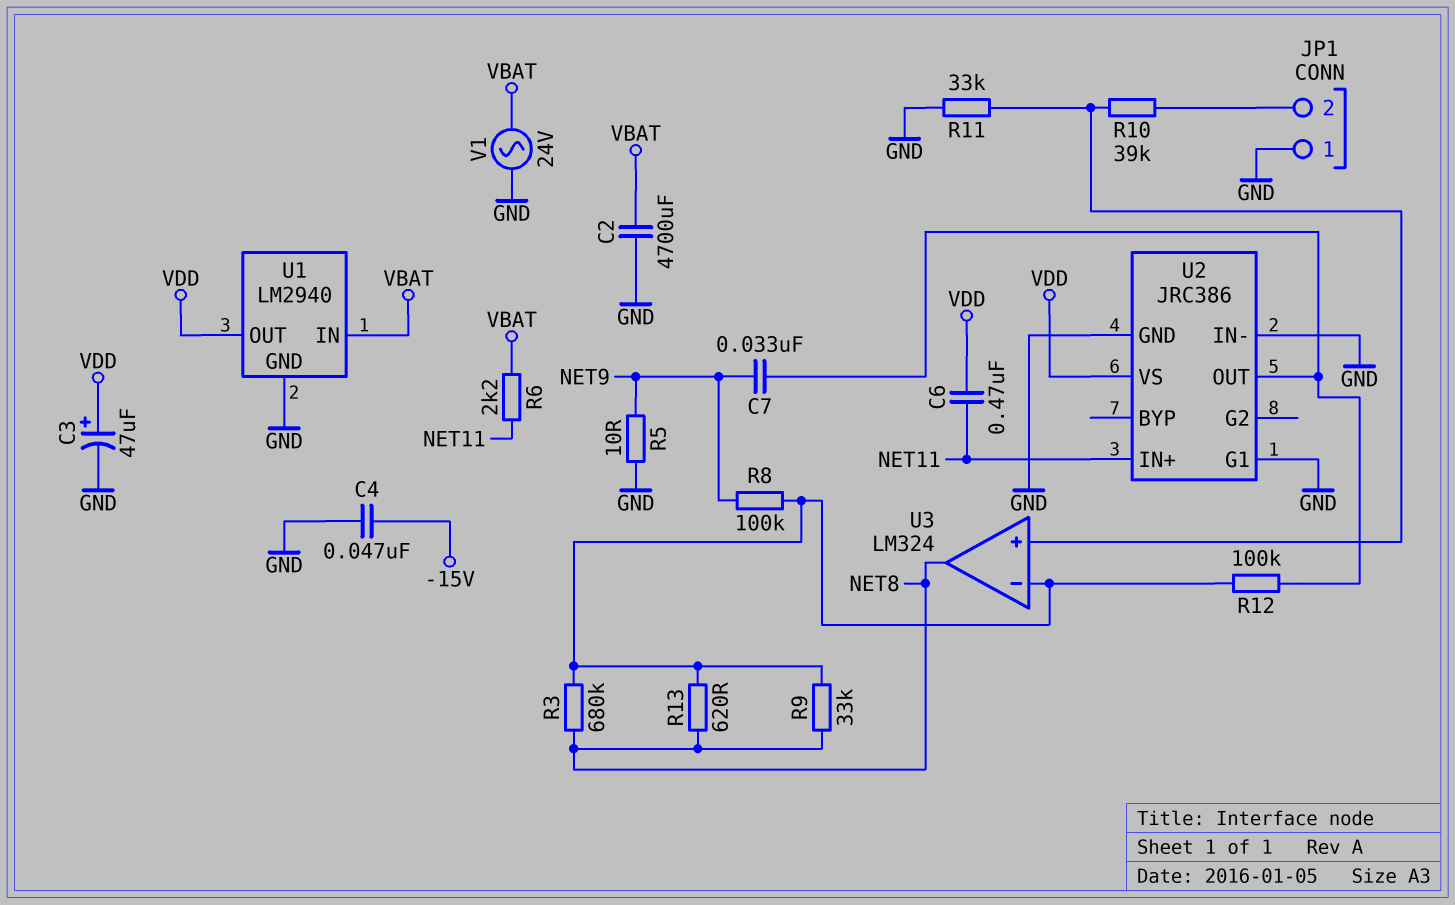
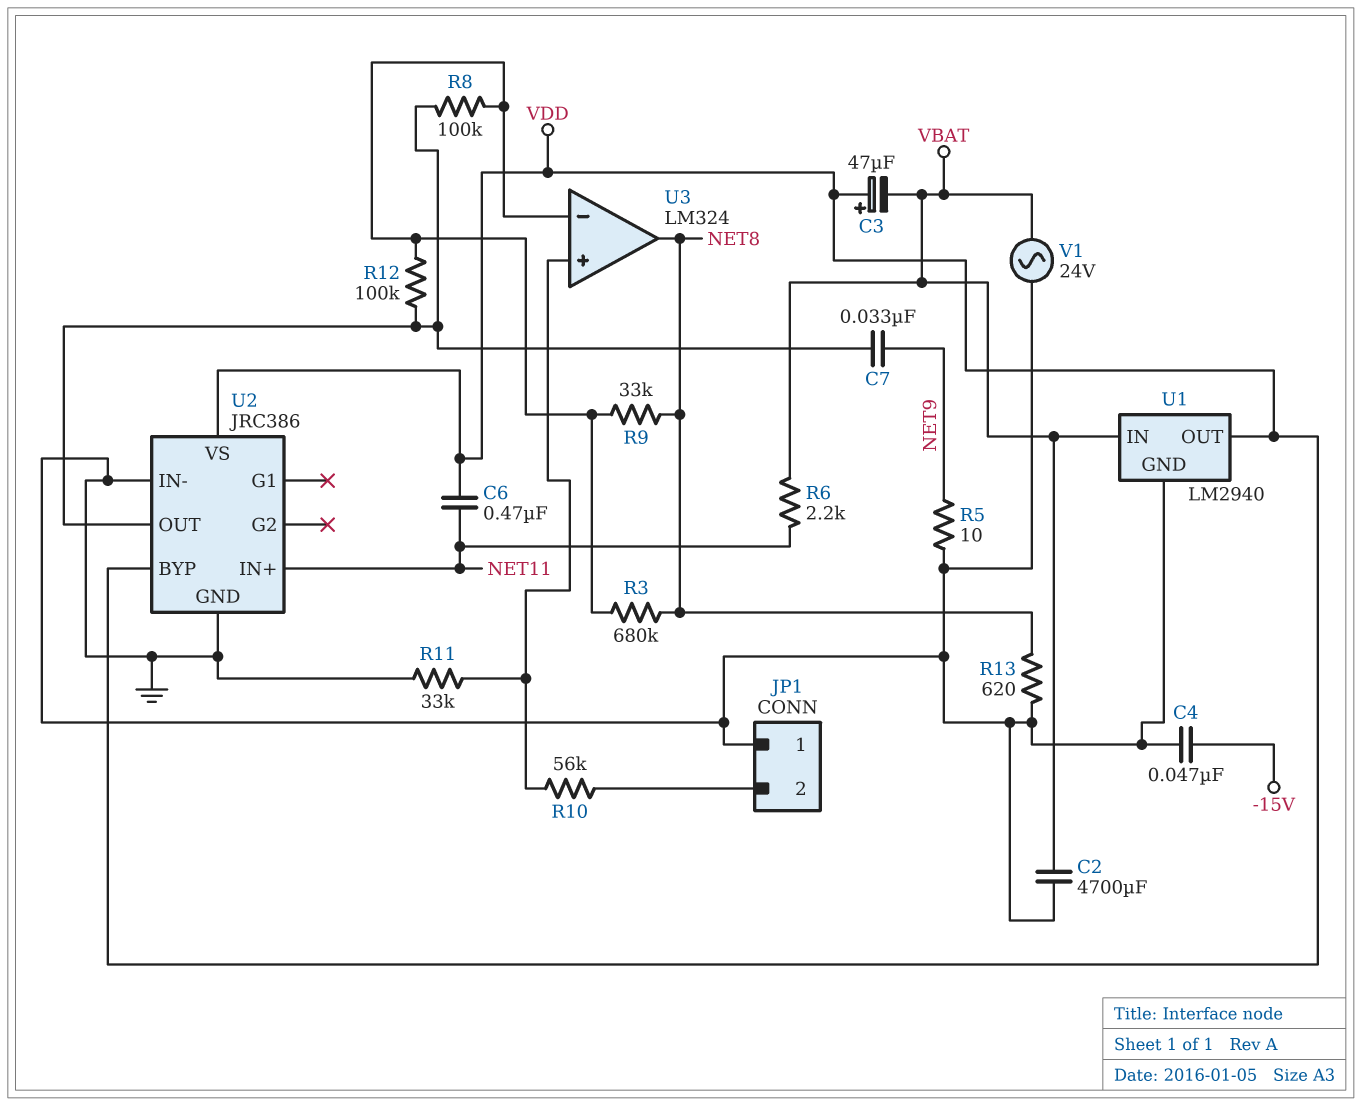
C3: 47uF (plus VDD, minus GND) -> 47uF (plus VDD, minus VBAT)
R8: 100k (NET9, U3/in-) -> 100k (U2/OUT, U3/in-)
R10: 39k (JP1/2, U3/in+) -> 56k (JP1/2, U3/in+)
R13: 620 (NET8, U3/in-) -> 620 (GND, NET8)
U2 pin BYP: none -> VDD
U2 pin G1: GND -> none

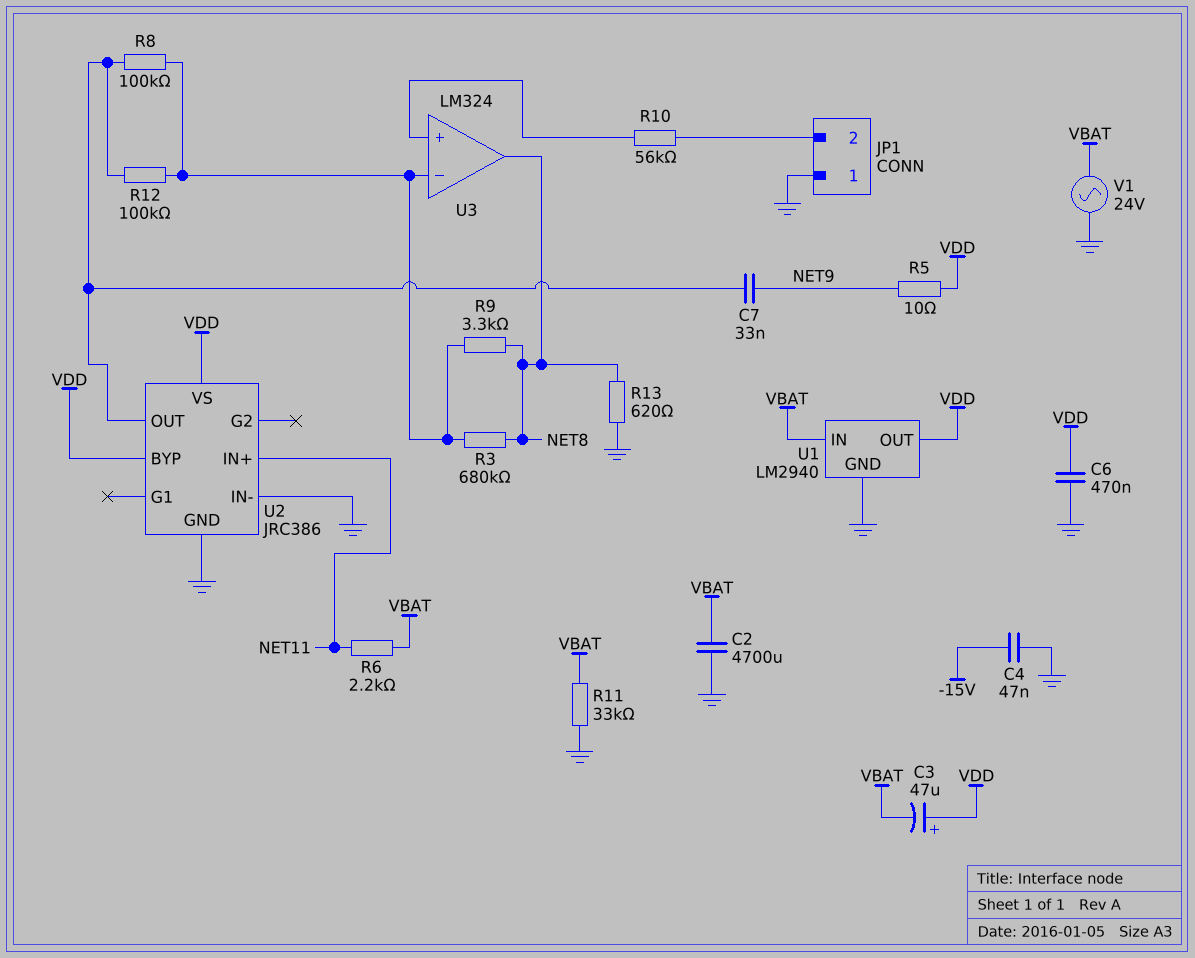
C6: 470nF (NET11, VDD) -> 470nF (GND, VDD)
R5: 10 (GND, NET9) -> 10 (NET9, VDD)
R9: 33k (NET8, U3/in-) -> 3.3k (NET8, U3/in-)
R11: 33k (GND, U3/in+) -> 33k (GND, VBAT)

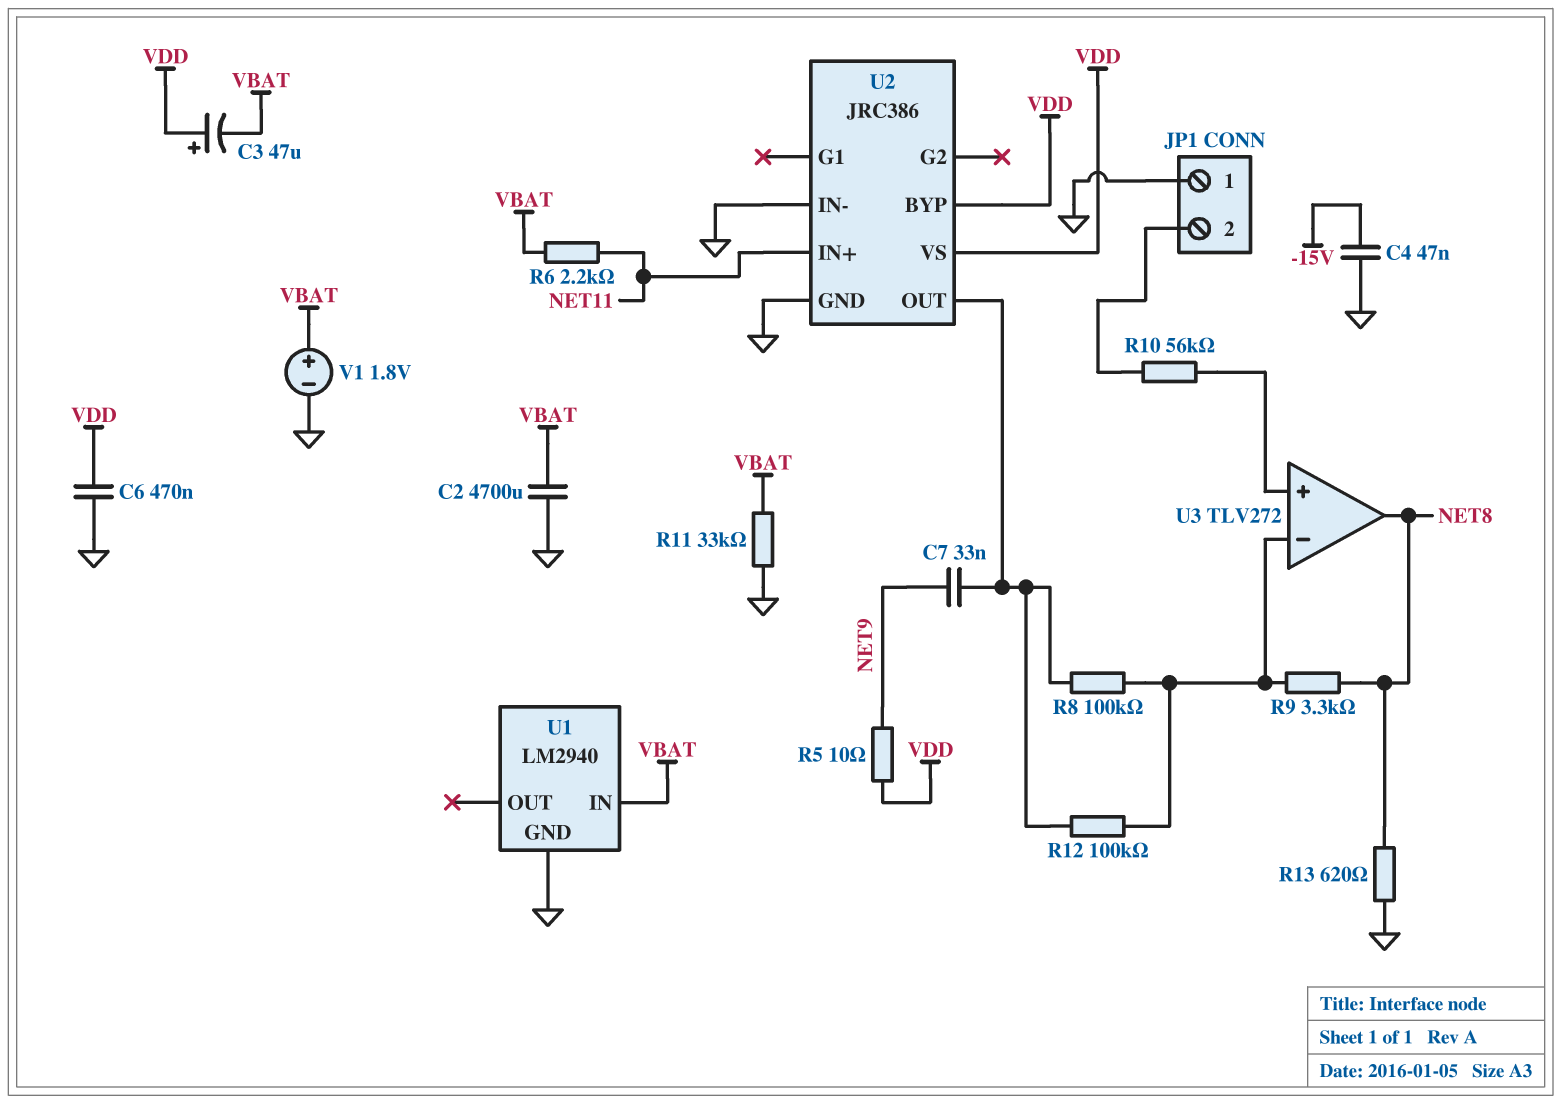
R3: 680k (NET8, U3/in-) -> none
U1 pin OUT: VDD -> none
U3: LM324 -> TLV272
V1: AC 24V (GND, VBAT) -> 1.8V (plus VBAT, minus GND)

